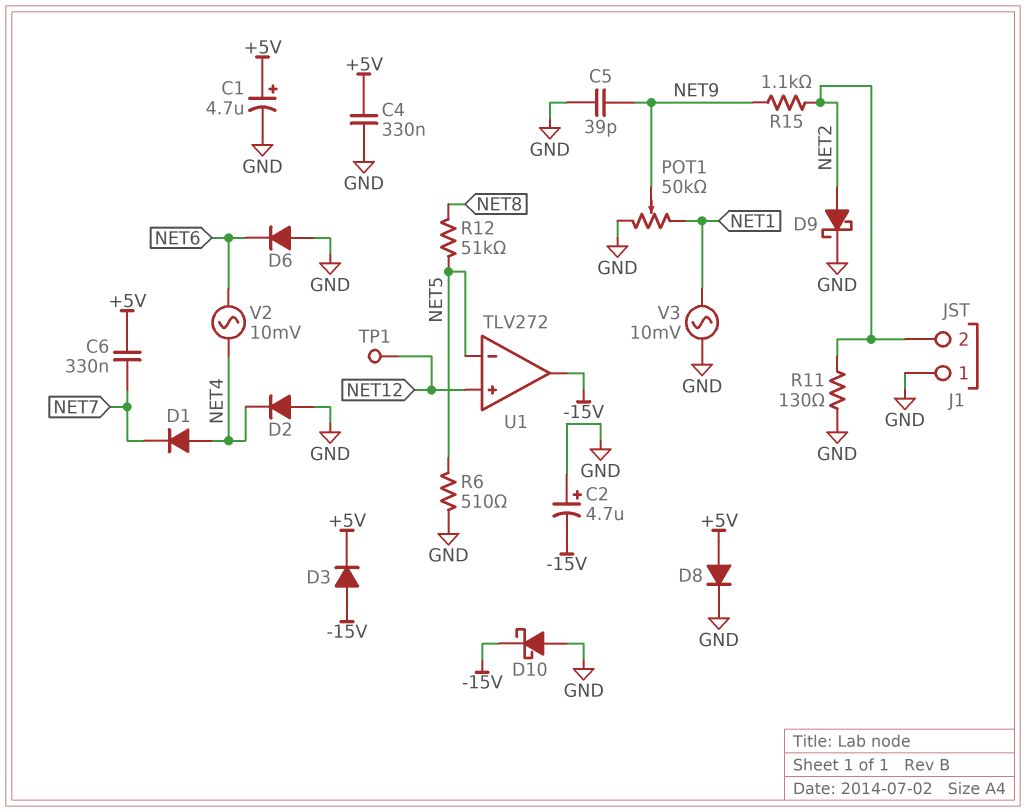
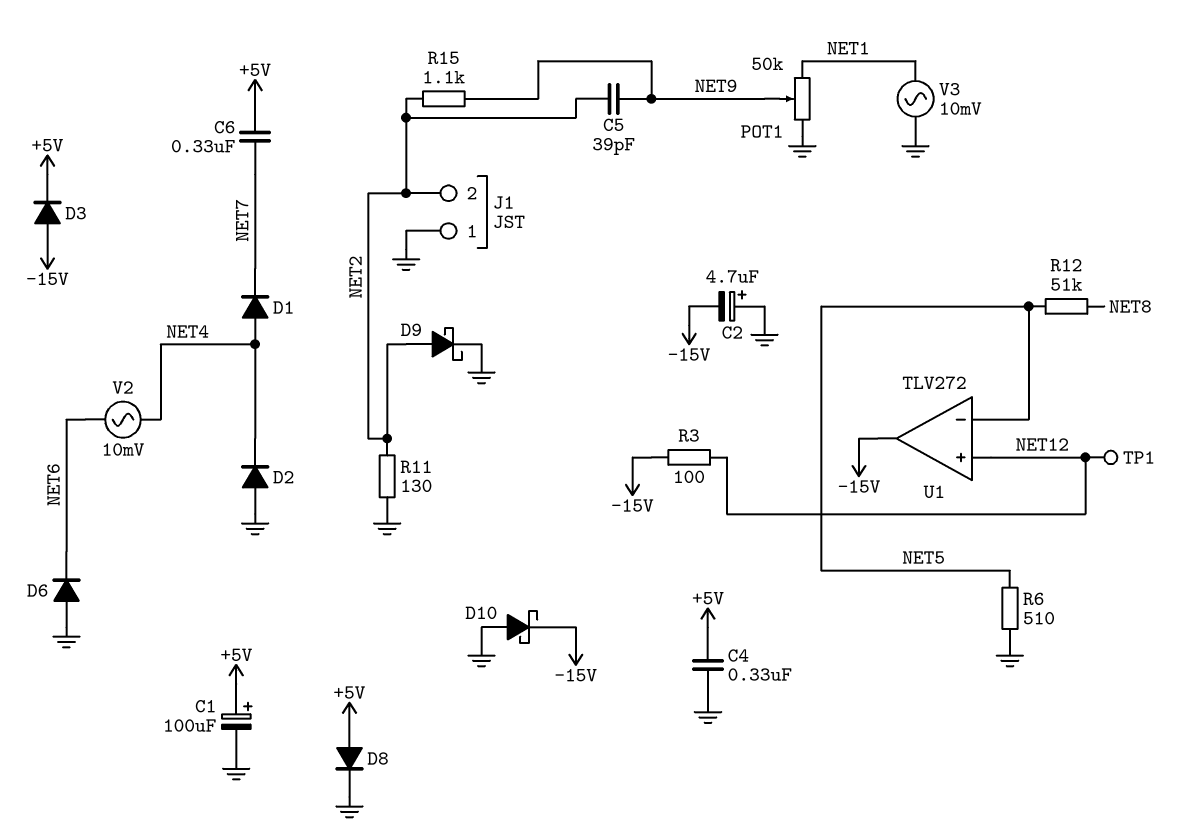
C1: 4.7uF (plus +5V, minus GND) -> 100uF (plus +5V, minus GND)
C5: 39pF (GND, NET9) -> 39pF (NET2, NET9)
R3: none -> 100 (-15V, NET12)

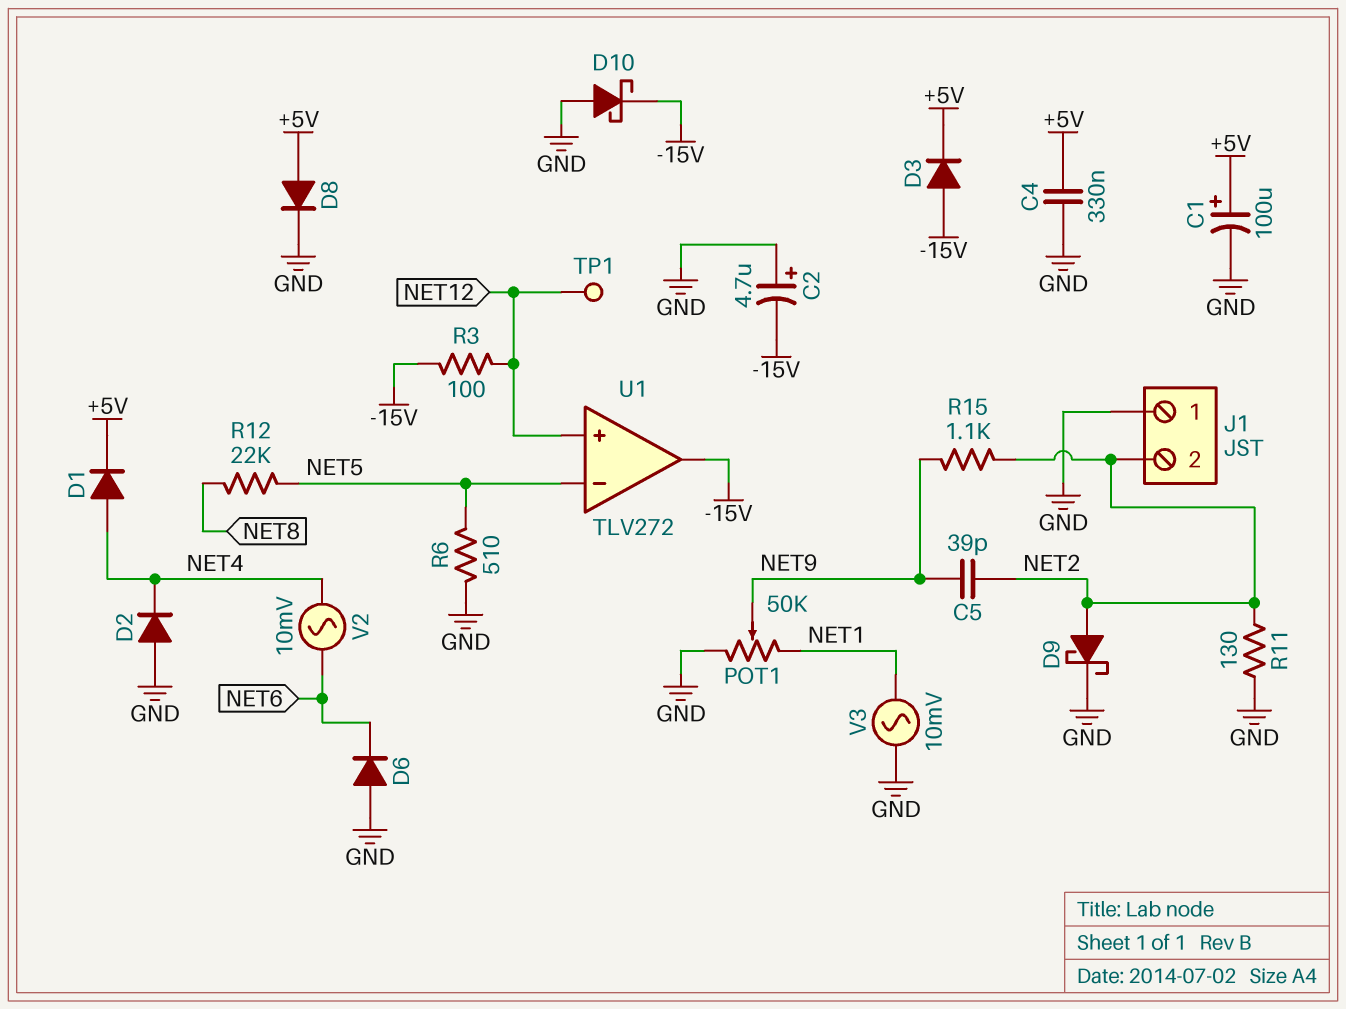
C6: 330nF (+5V, NET7) -> none
D1: diode (A NET4, K NET7) -> diode (A NET4, K +5V)
R12: 51k (NET5, NET8) -> 22k (NET5, NET8)

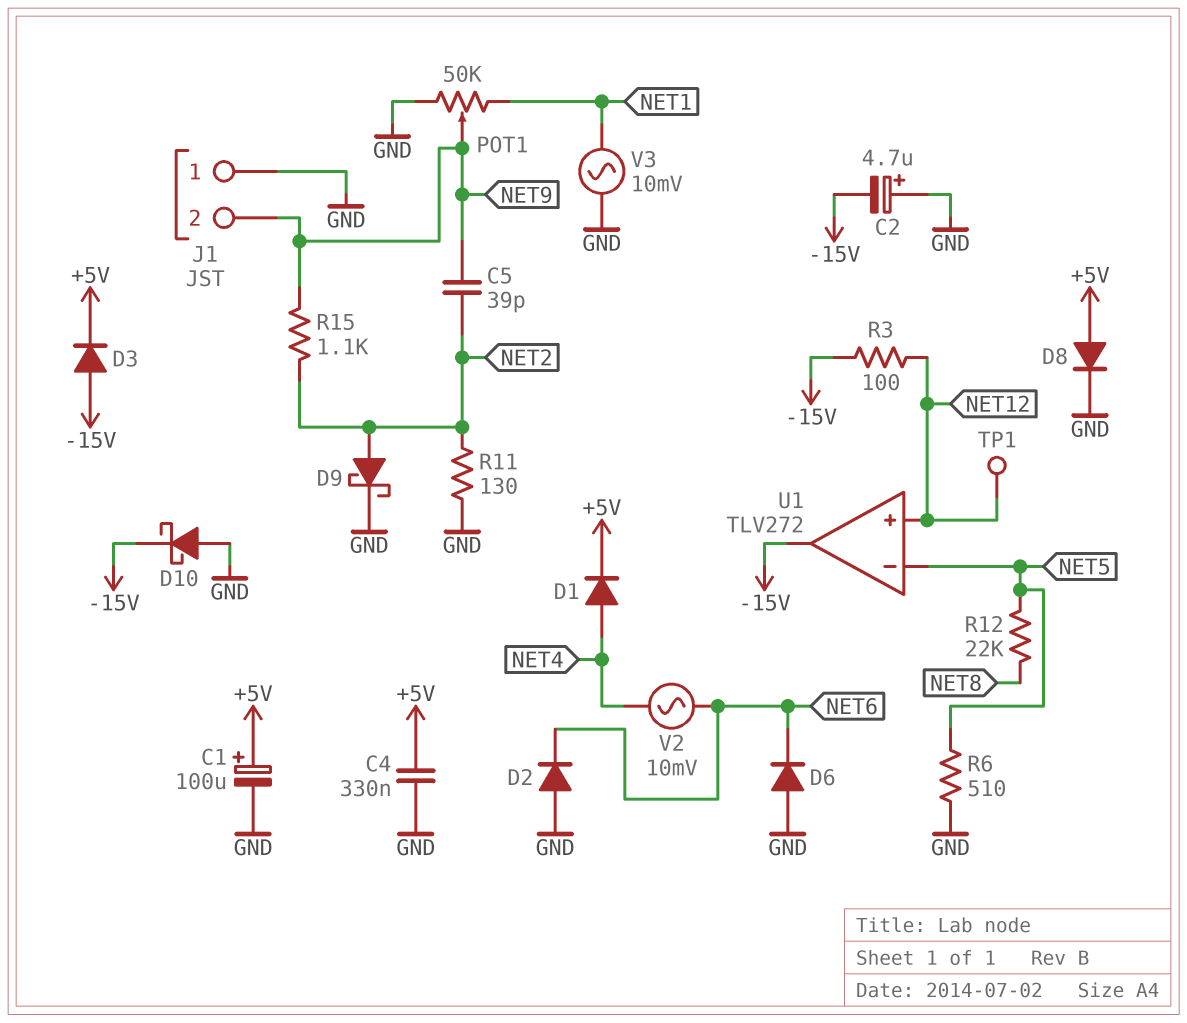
D2: diode (A GND, K NET4) -> diode (A GND, K NET6)
J1 pin 2: NET2 -> NET9

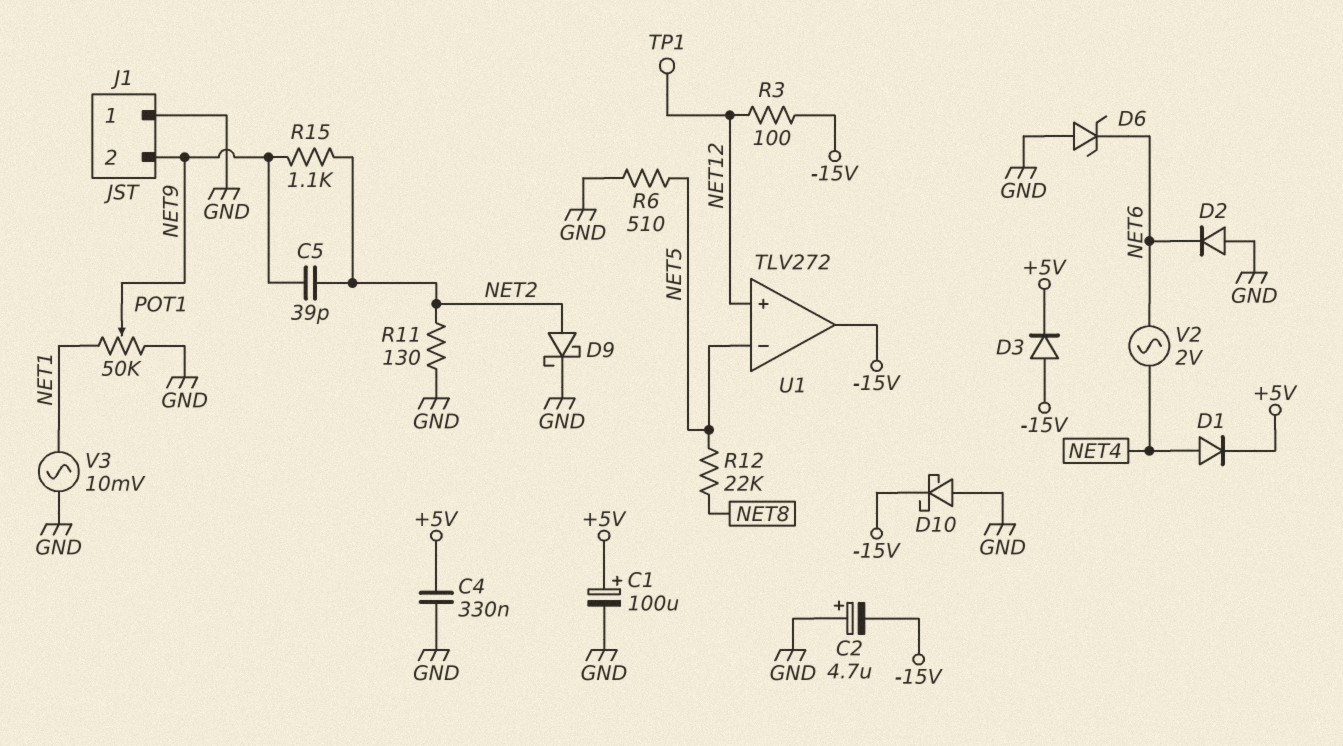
D6: diode (A GND, K NET6) -> zener (A GND, K NET6)
D8: diode (A +5V, K GND) -> none
V2: AC 10mV (NET4, NET6) -> AC 2V (NET4, NET6)

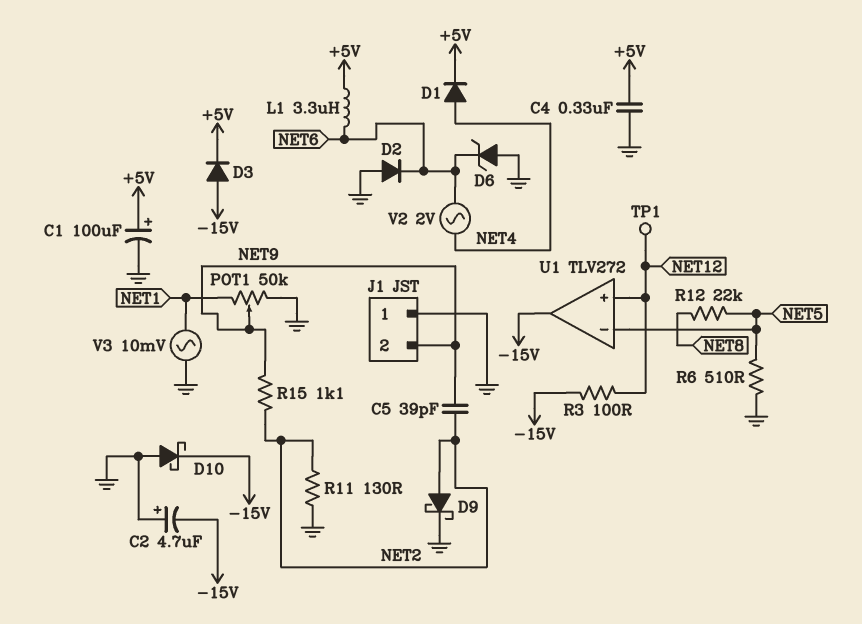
L1: none -> 3.3uH (+5V, NET6)

